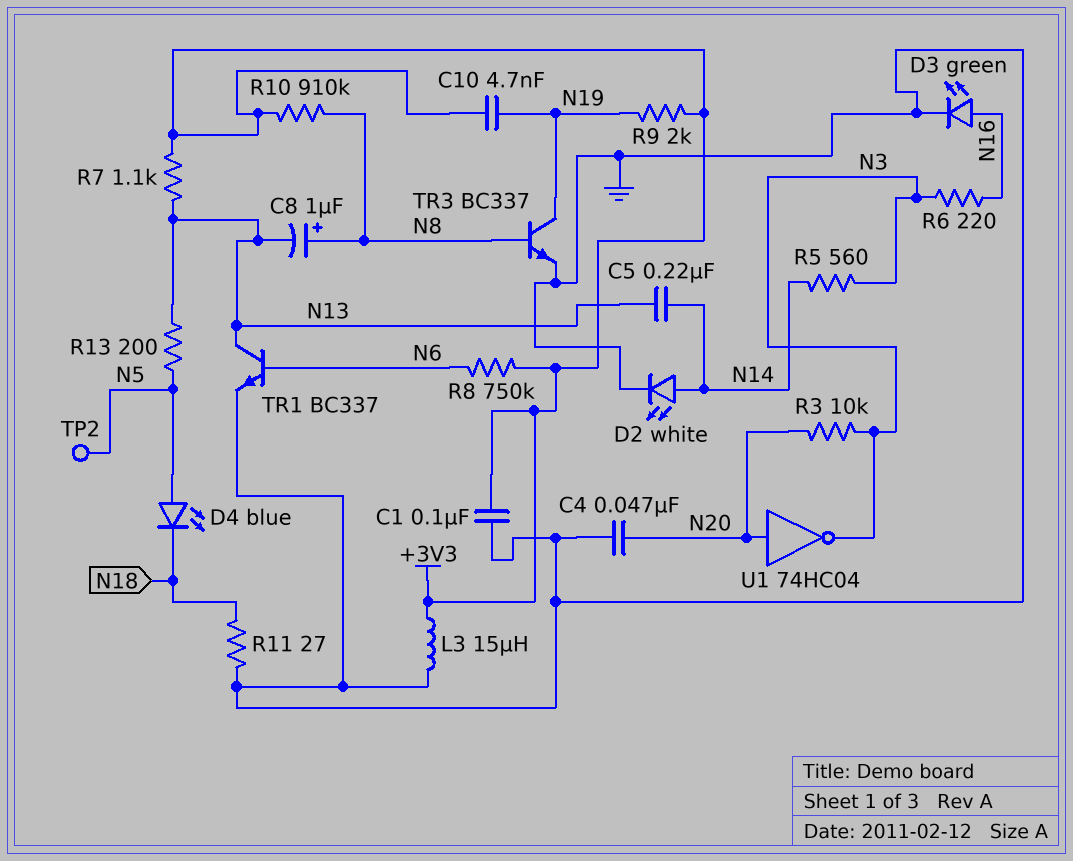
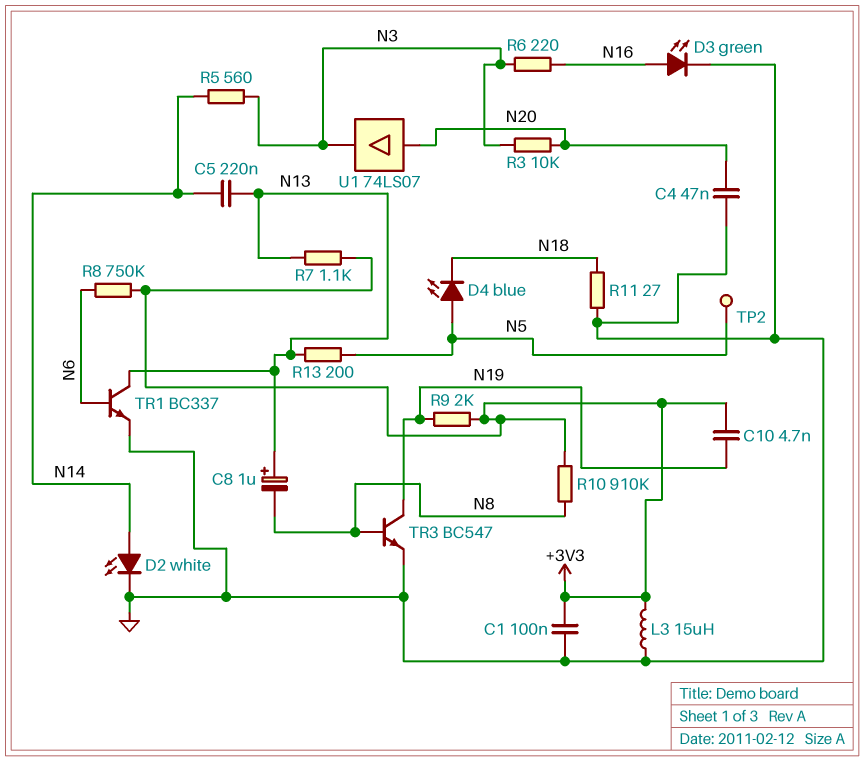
C8: 1uF (plus N8, minus N13) -> 1uF (plus N13, minus N8)
TR3: NPN BC337 (B N8, C N19, E GND) -> NPN BC547 (B N8, C N19, E GND)
U1: NOT 74HC04 (in N20, out N3) -> buffer 74LS07 (in N20, out N3)

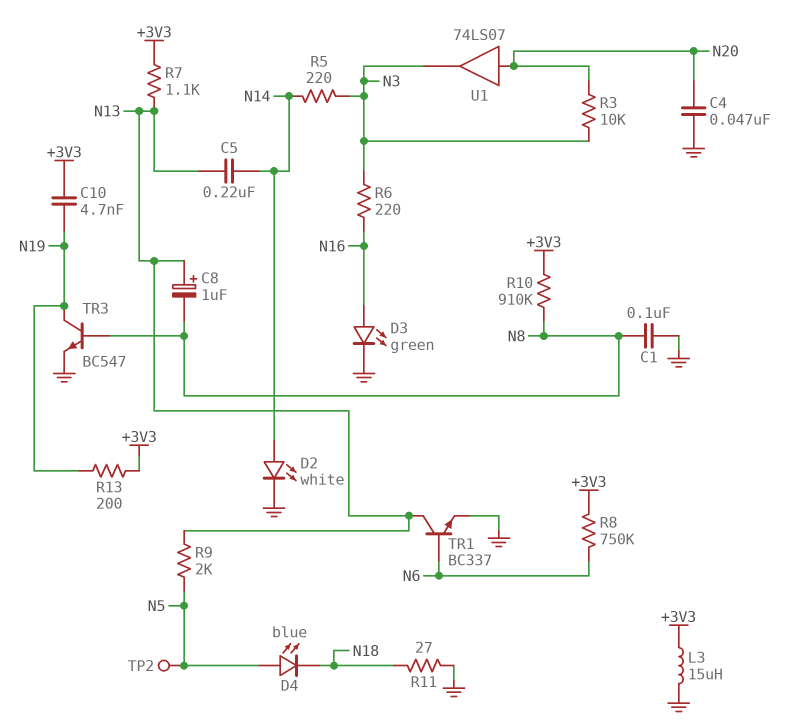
C1: 100nF (+3V3, GND) -> 100nF (GND, N8)
R5: 560 (N3, N14) -> 220 (N3, N14)
R9: 2k (+3V3, N19) -> 2k (N5, N13)
R13: 200 (N5, N13) -> 200 (+3V3, N19)

